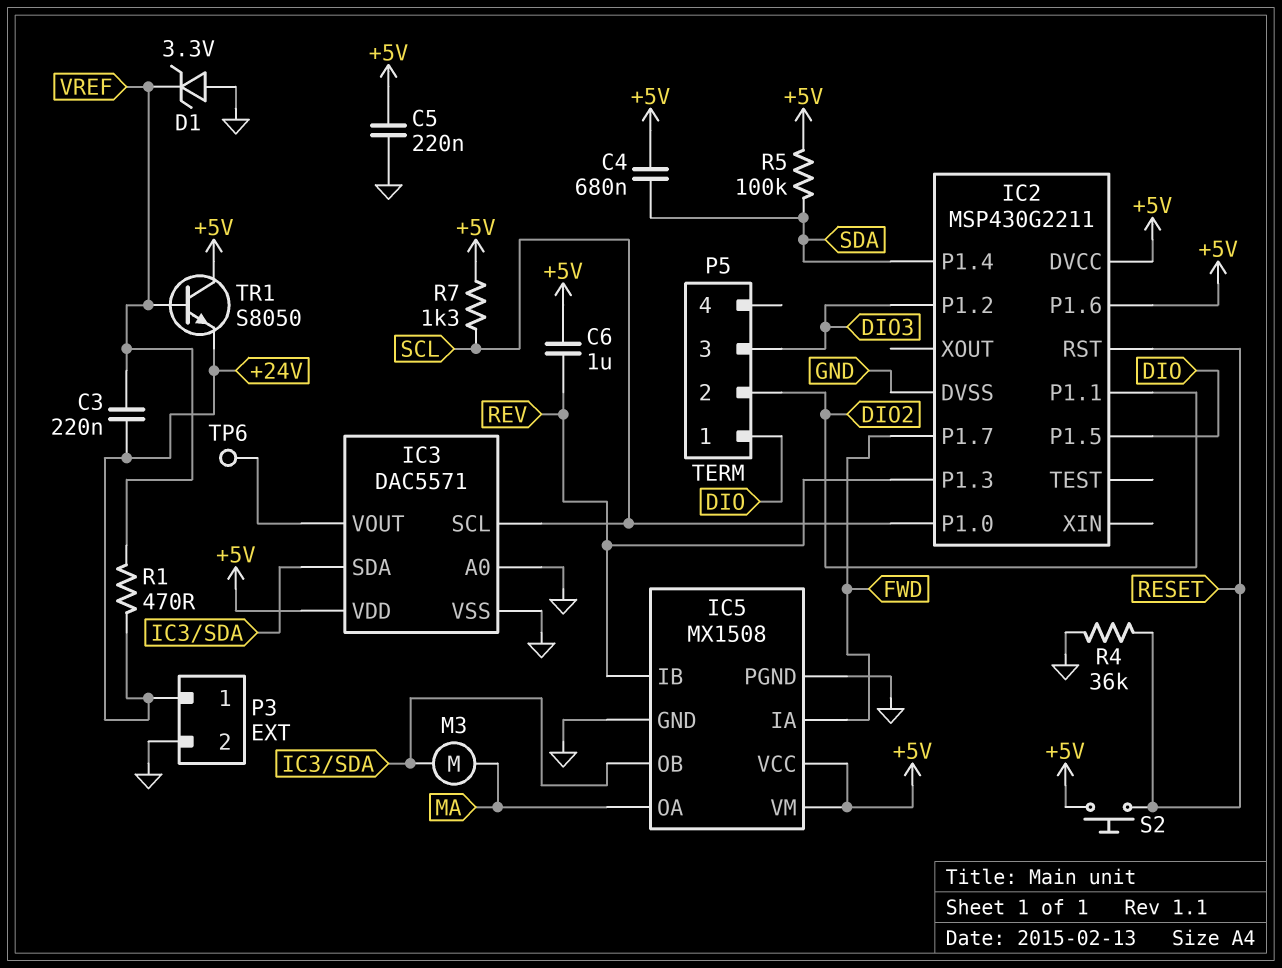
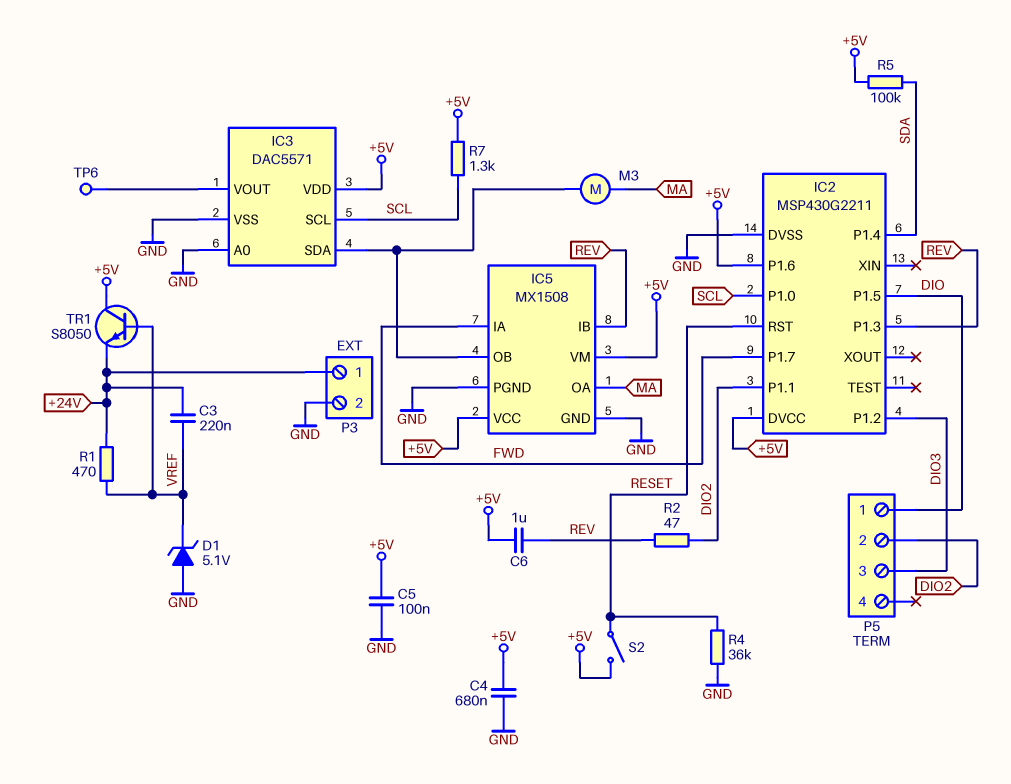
C4: 680nF (+5V, SDA) -> 680nF (+5V, GND)
C5: 220nF (+5V, GND) -> 100nF (+5V, GND)
D1: zener 3.3V (A GND, K VREF) -> zener 5.1V (A GND, K VREF)
R2: none -> 47 (DIO2, REV)
S2: button (+5V, RESET) -> switch (+5V, RESET)

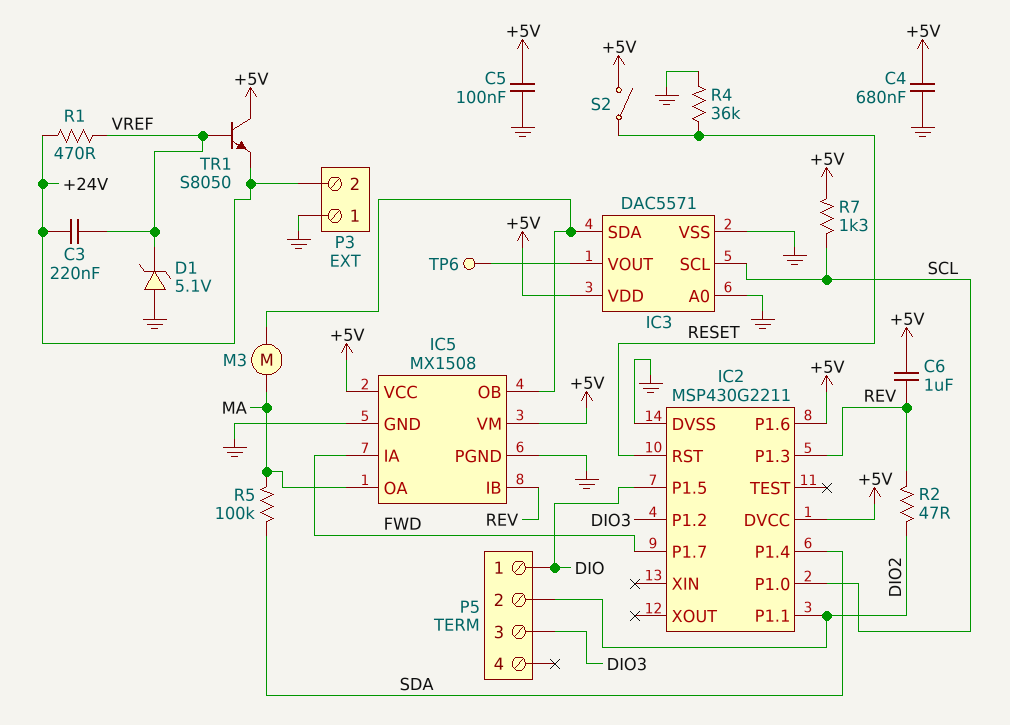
P3 pin 1: +24V -> GND
P3 pin 2: GND -> +24V
R5: 100k (+5V, SDA) -> 100k (MA, SDA)

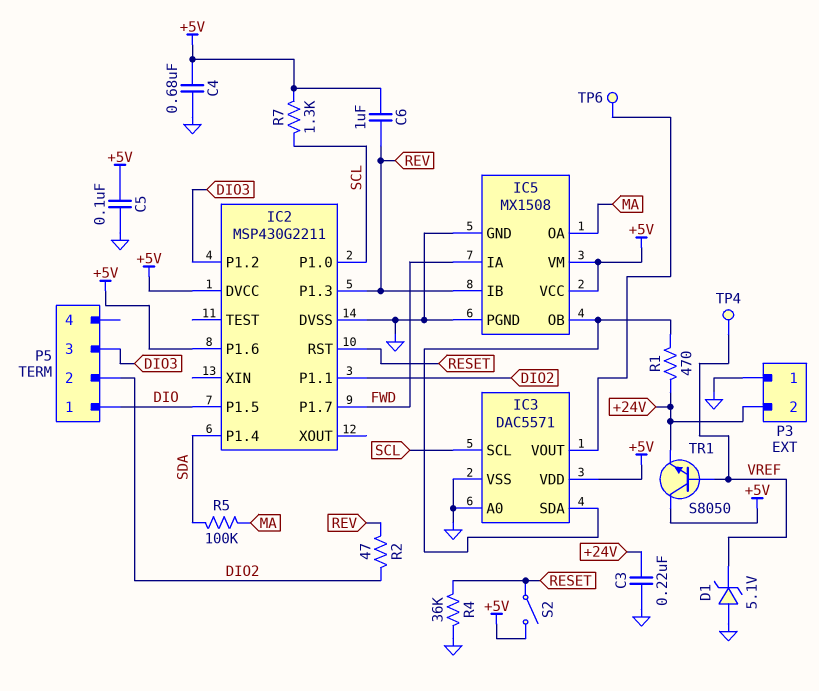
C3: 220nF (+24V, VREF) -> 220nF (+24V, GND)
M3: motor (IC3/SDA, MA) -> none
R1: 470 (+24V, VREF) -> 470 (+24V, IC3/SDA)
TP4: none -> test point (VREF)

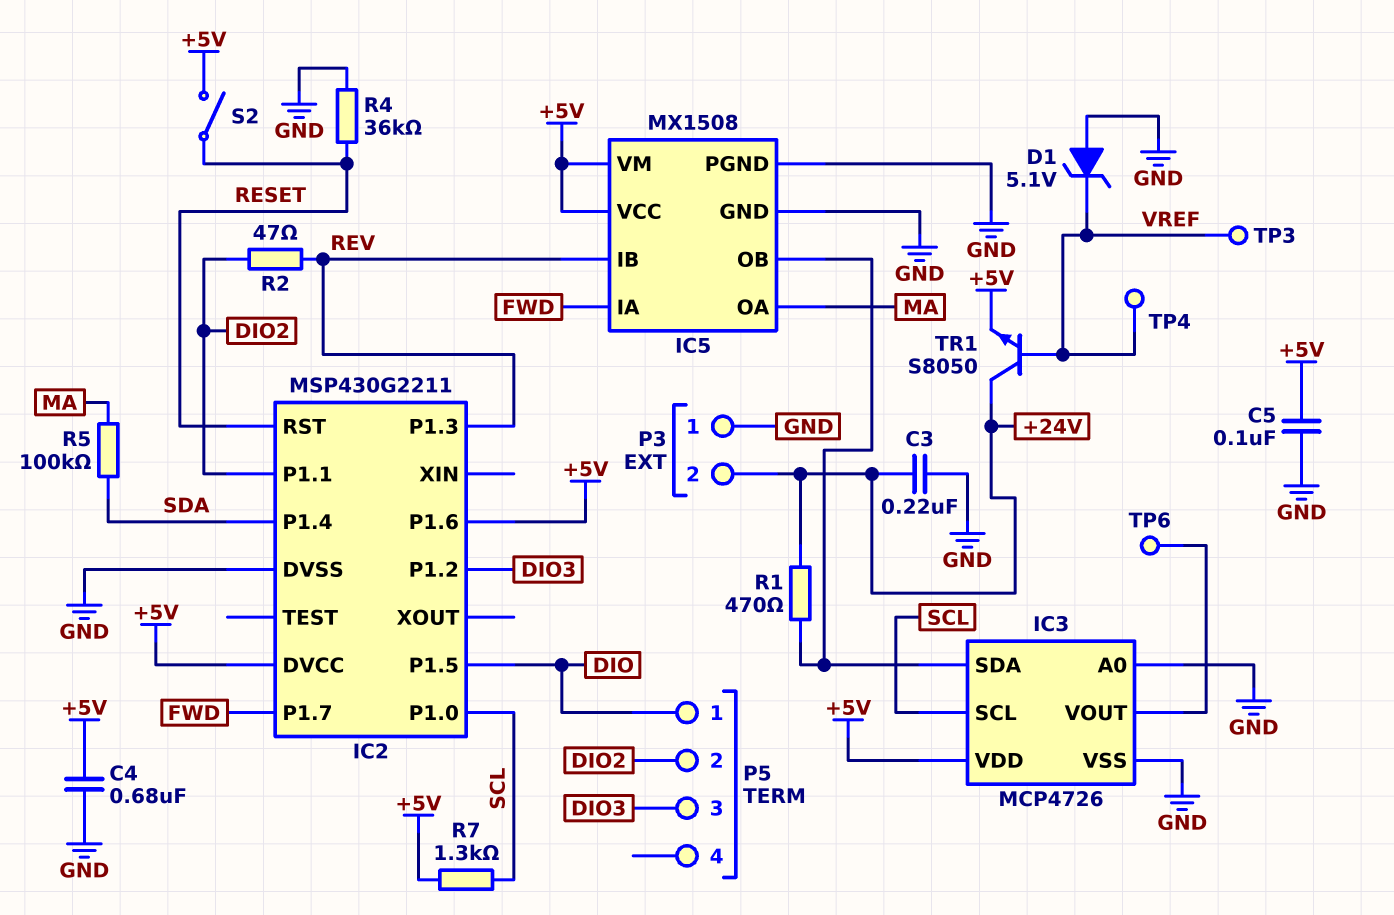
C6: 1uF (+5V, REV) -> none
IC3: DAC5571 -> MCP4726
TP3: none -> test point (VREF)
TR1: NPN S8050 (B VREF, C +5V, E +24V) -> NPN S8050 (B VREF, C +24V, E +5V)

